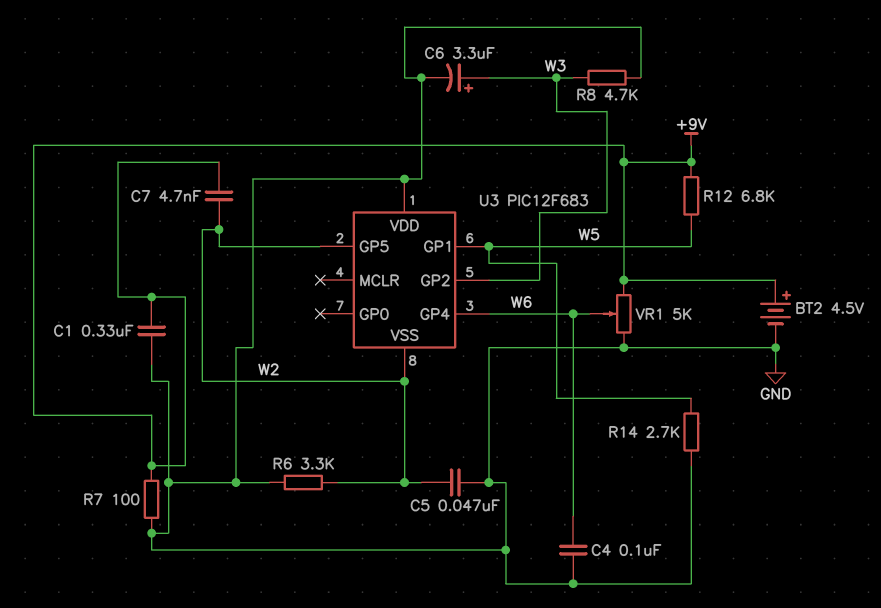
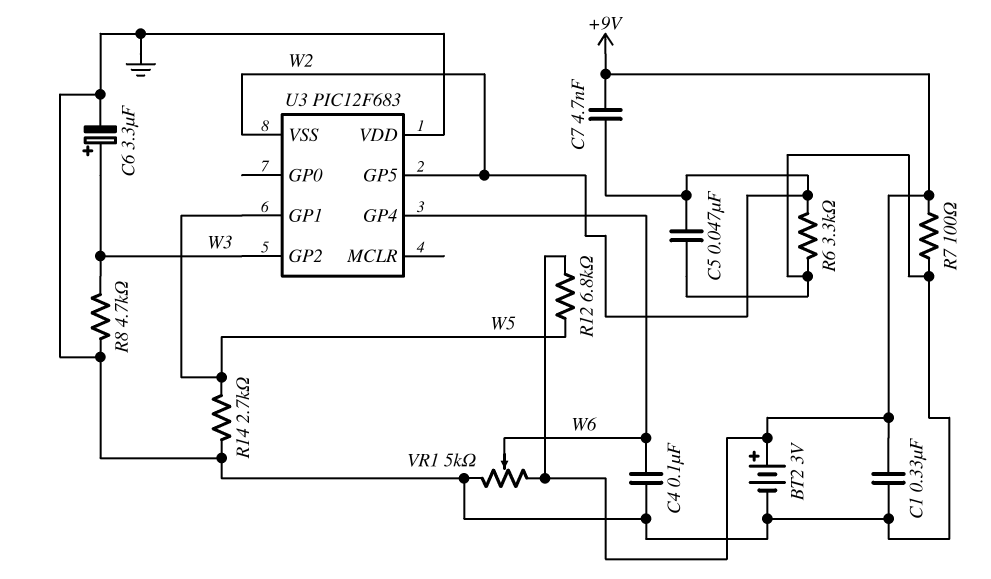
BT2: 4.5V (plus +9V, minus GND) -> 3V (plus +9V, minus GND)

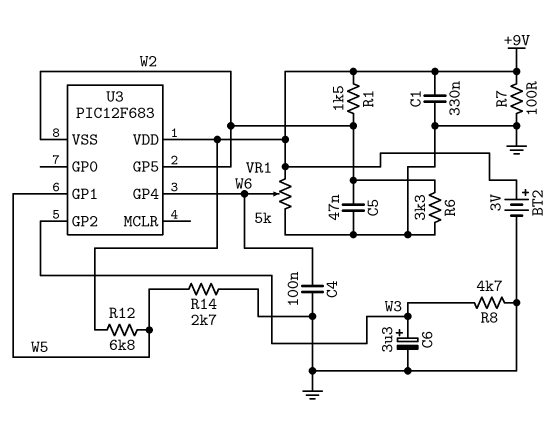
C7: 4.7nF (+9V, W2) -> none
R1: none -> 1.5k (+9V, W2)
U3 pin VDD: GND -> +9V

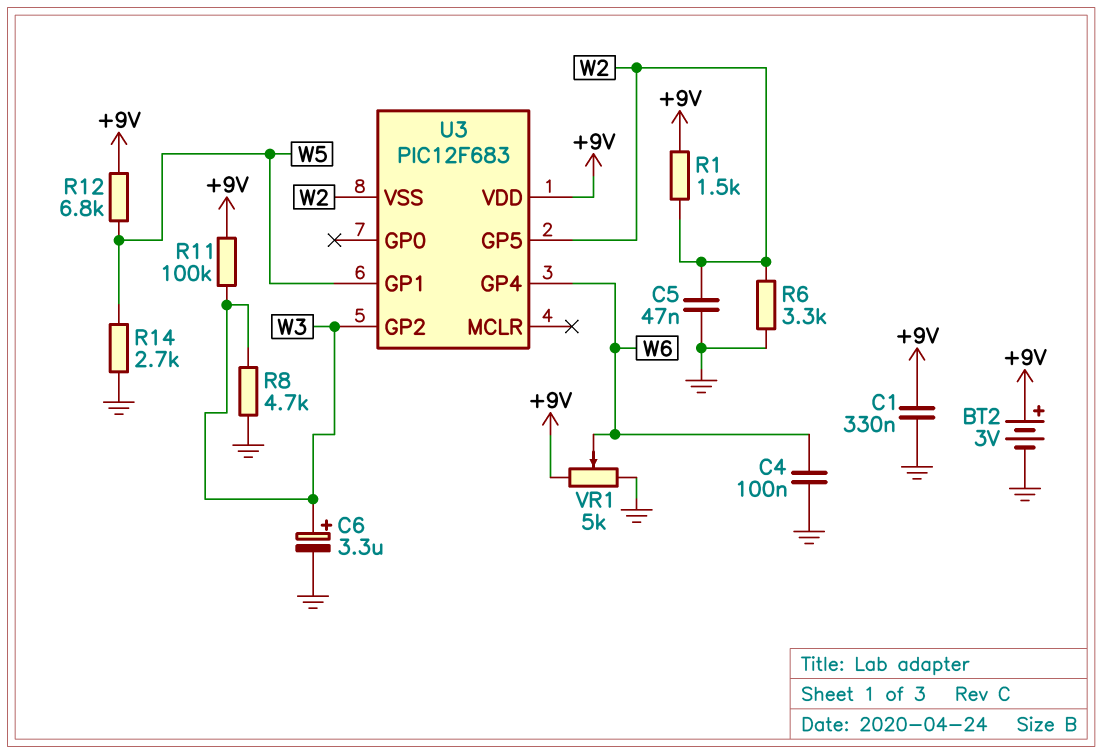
R7: 100 (+9V, GND) -> none
R11: none -> 100k (+9V, W3)

